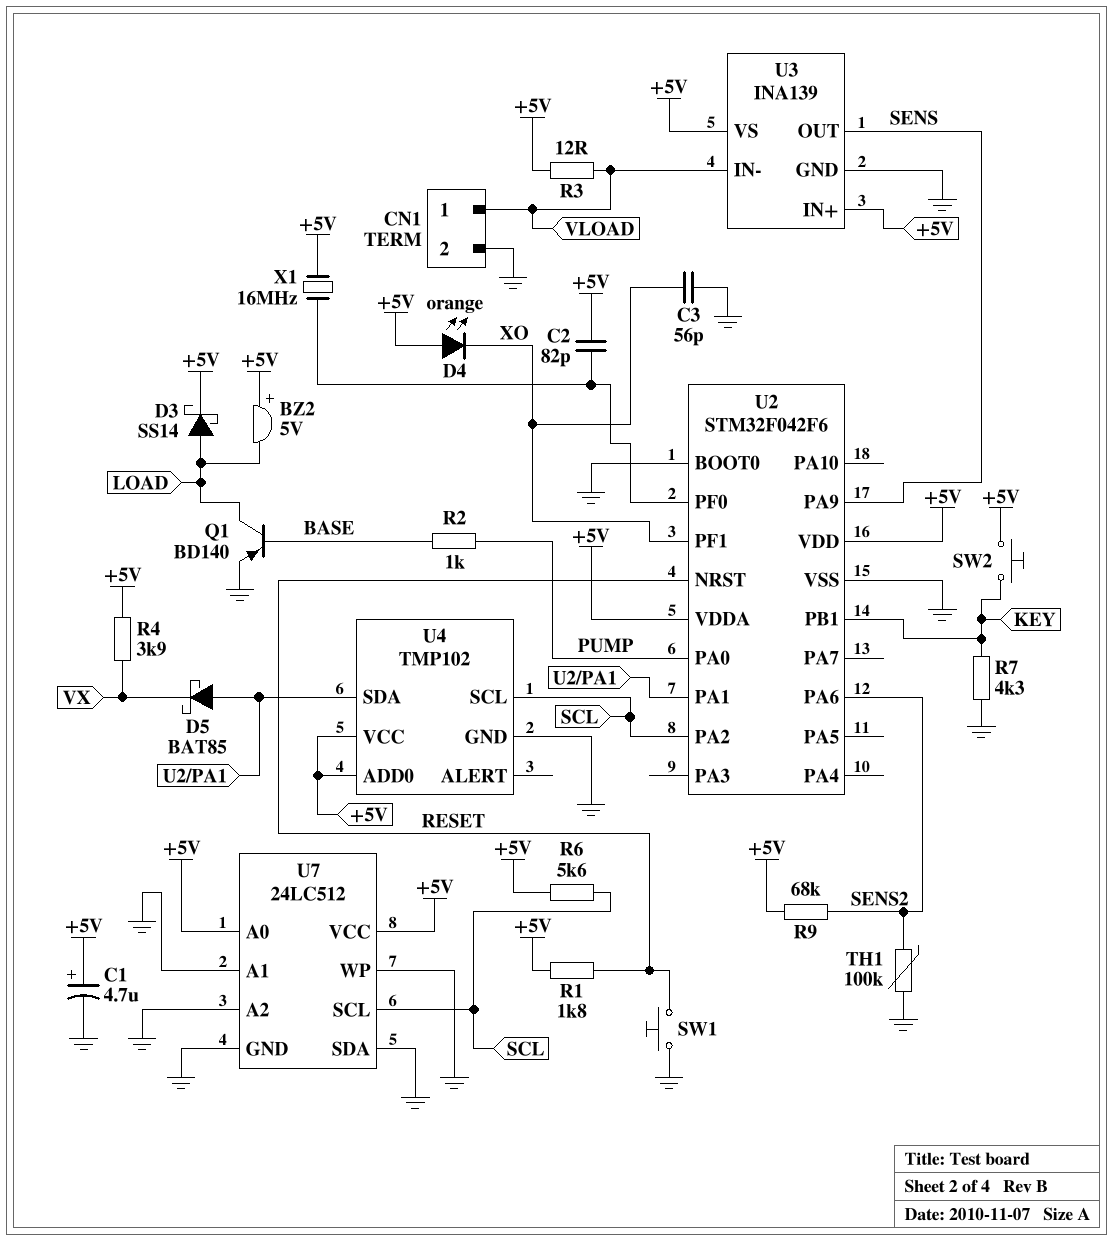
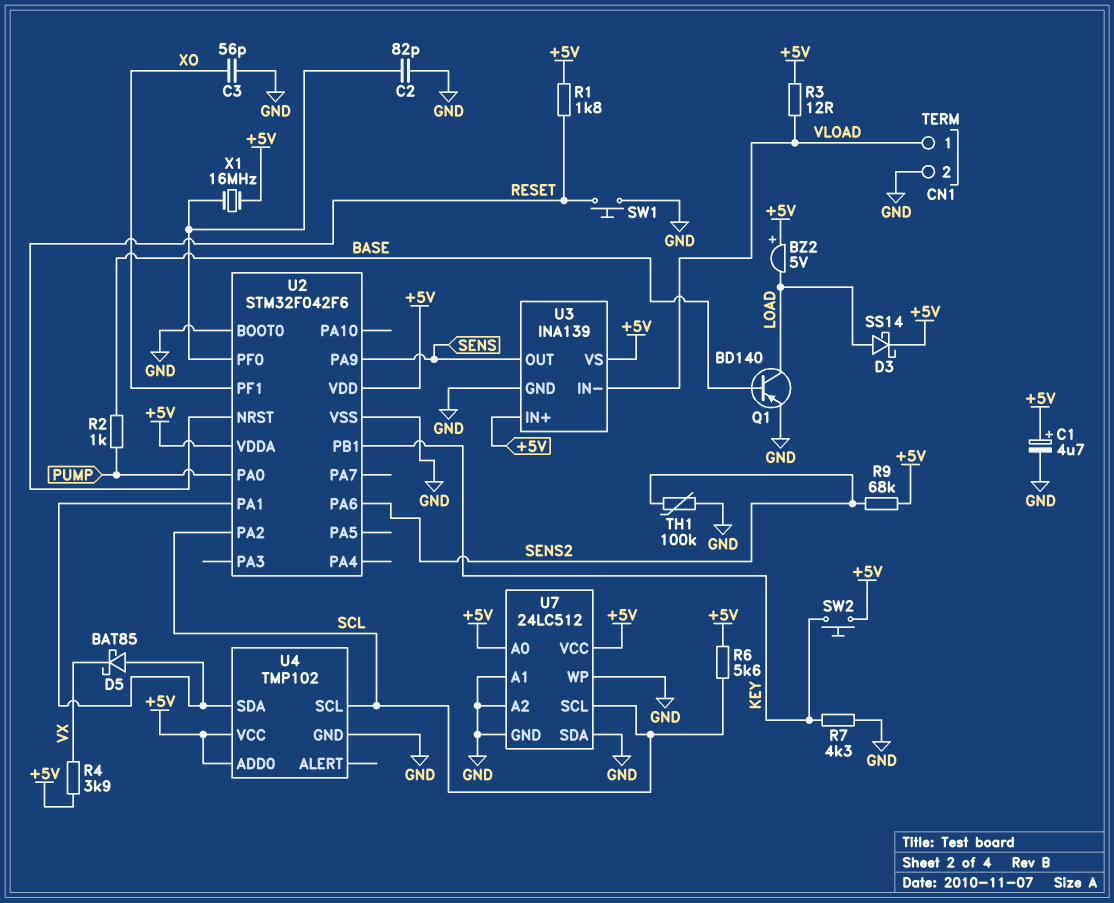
C2: 82pF (+5V, U2/PF0) -> 82pF (GND, U2/PF0)
D4: LED orange (A +5V, K XO) -> none

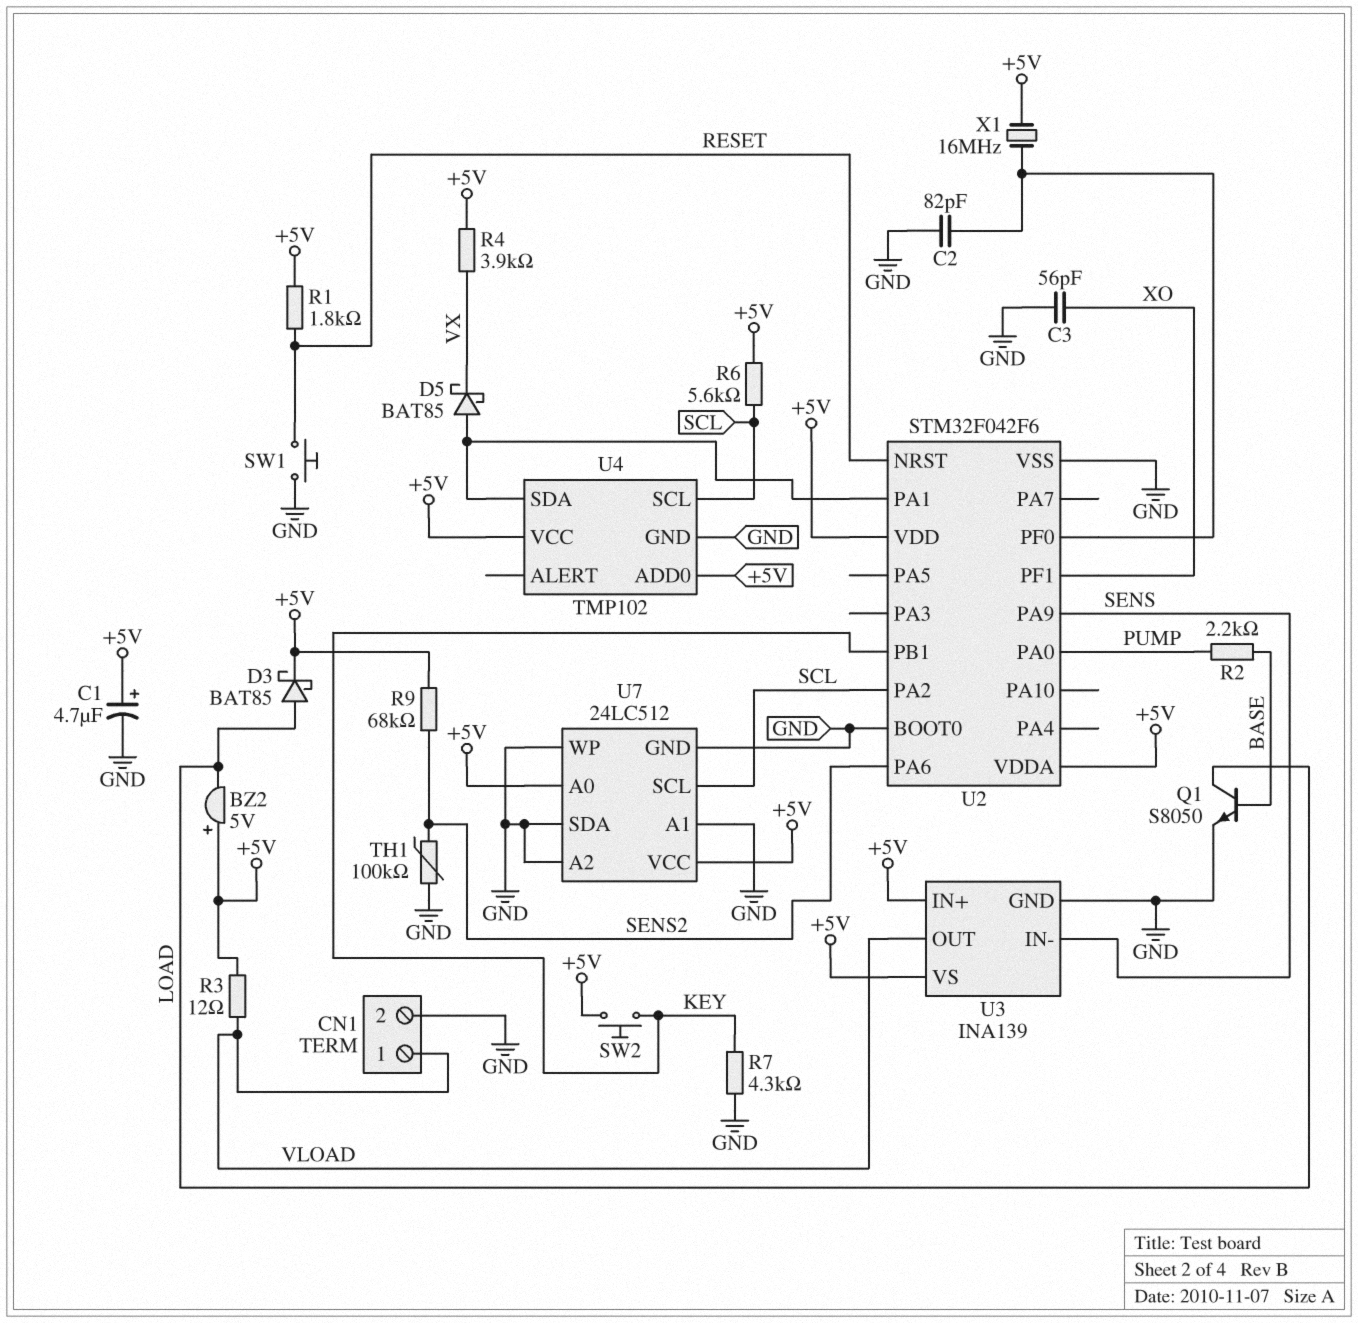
D3: schottky SS14 (A LOAD, K +5V) -> schottky BAT85 (A LOAD, K +5V)
Q1: PNP BD140 (B BASE, C LOAD, E GND) -> NPN S8050 (B BASE, C LOAD, E GND)
R2: 1k (BASE, PUMP) -> 2.2k (BASE, PUMP)
U3 pin IN-: VLOAD -> SENS
U3 pin OUT: SENS -> VLOAD

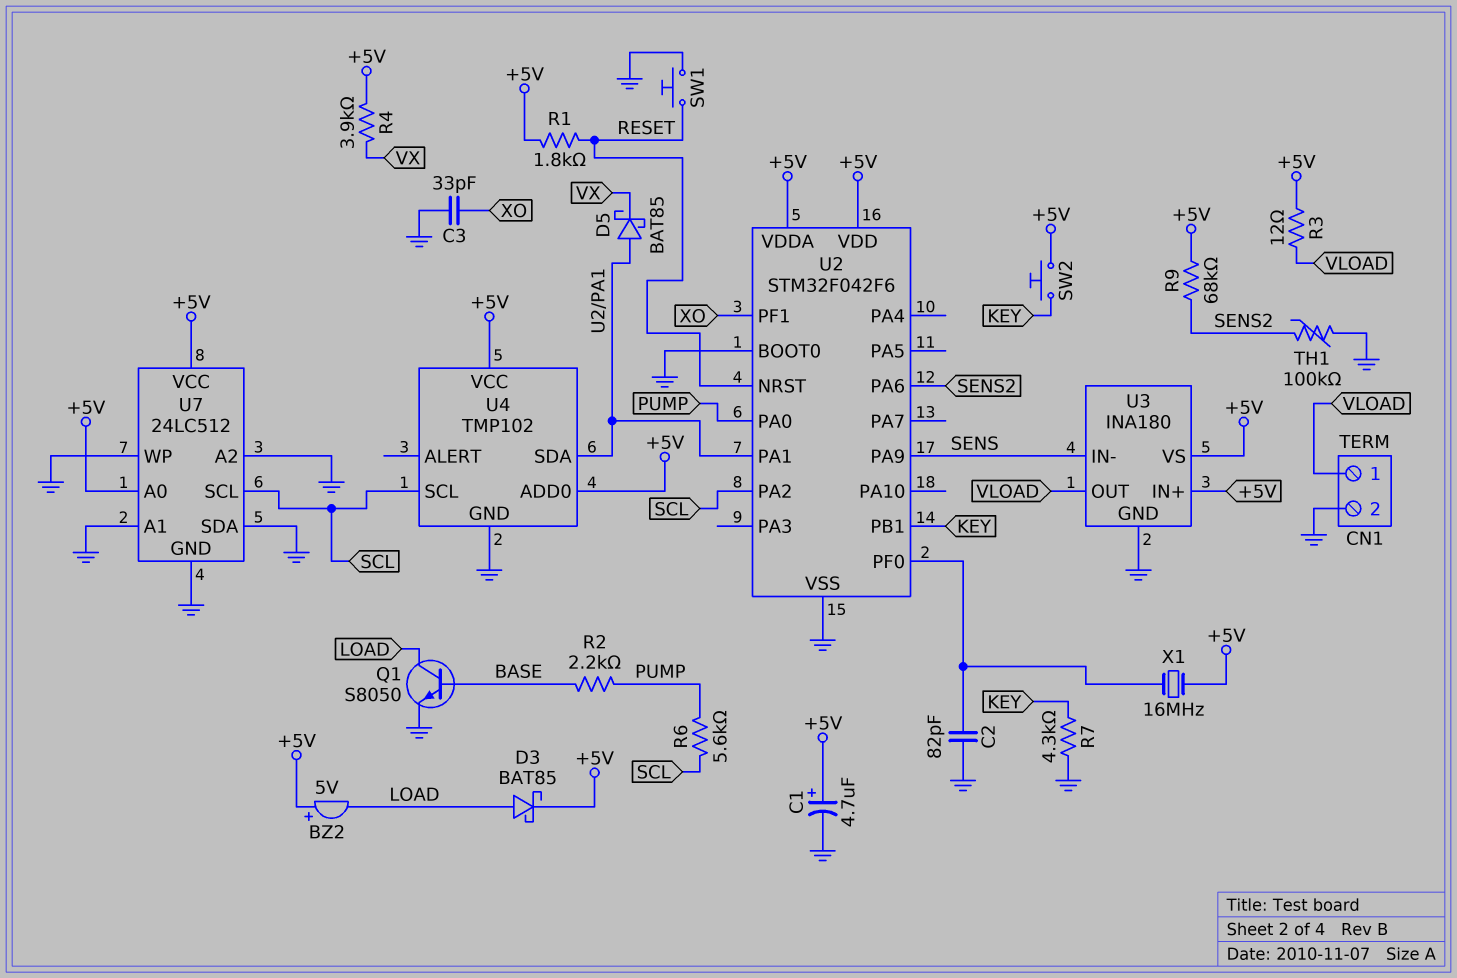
C3: 56pF (GND, XO) -> 33pF (GND, XO)
R6: 5.6k (+5V, SCL) -> 5.6k (PUMP, SCL)
U3: INA139 -> INA180

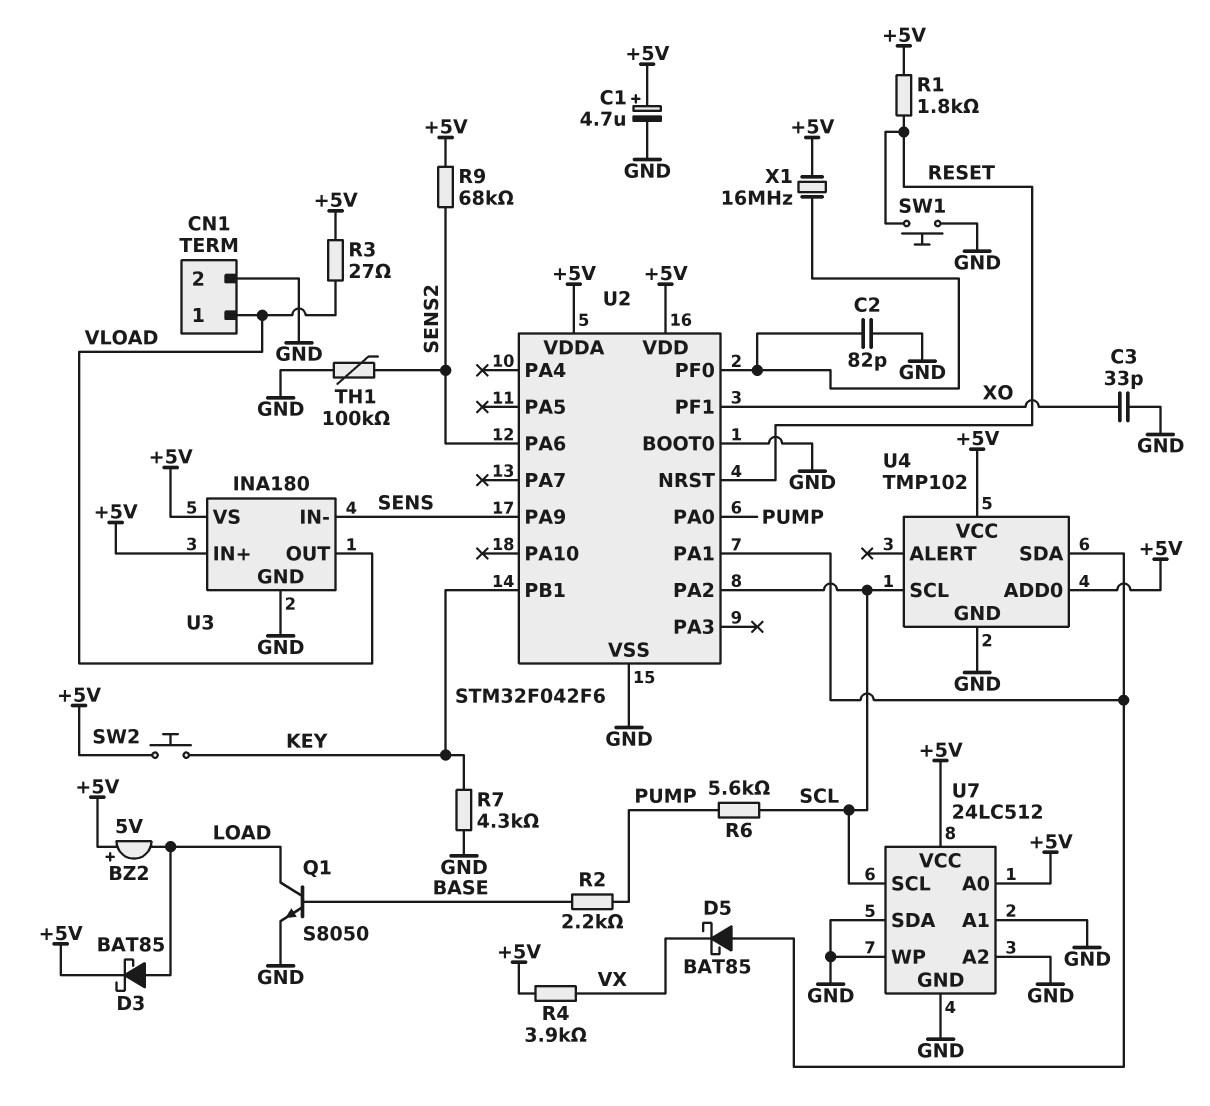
R3: 12 (+5V, VLOAD) -> 27 (+5V, VLOAD)

